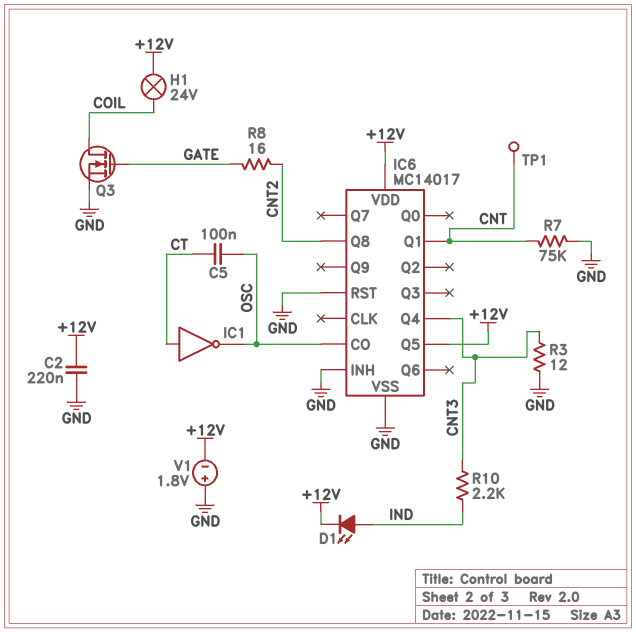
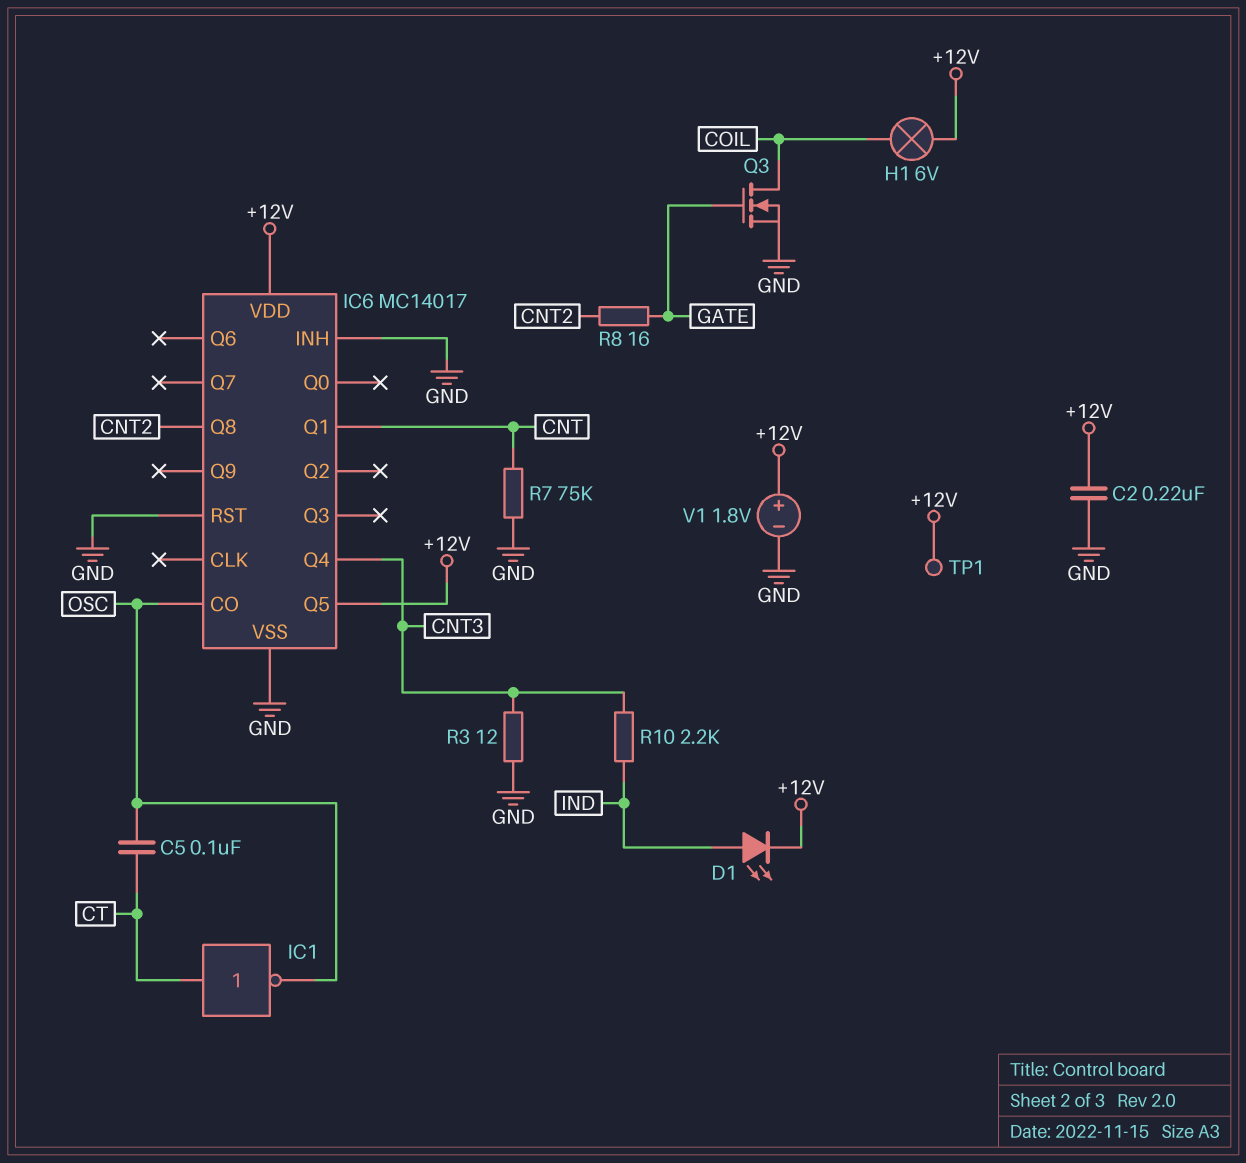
H1: lamp 24V (+12V, COIL) -> lamp 6V (+12V, COIL)
TP1: test point (CNT) -> test point (+12V)
V1: 1.8V (plus GND, minus +12V) -> 1.8V (plus +12V, minus GND)

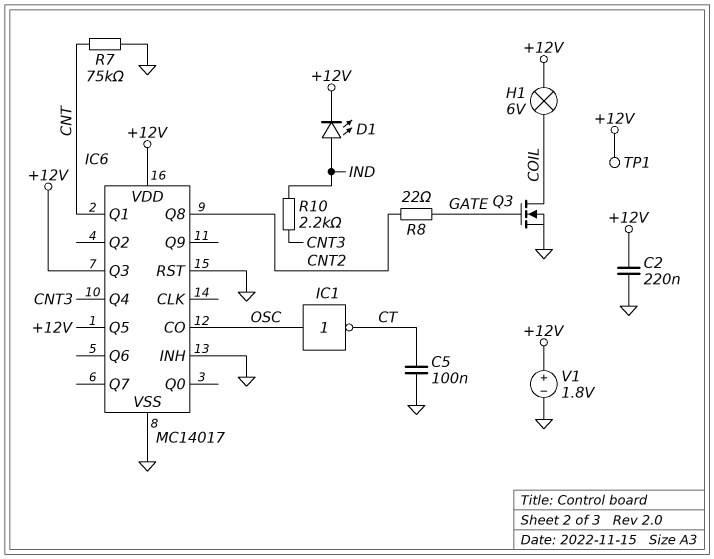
C5: 100nF (CT, OSC) -> 100nF (CT, GND)
IC1: NOT (in CT, out OSC) -> NOT (in OSC, out CT)
IC6 pin Q3: none -> +12V
R3: 12 (CNT3, GND) -> none
R8: 16 (CNT2, GATE) -> 22 (CNT2, GATE)

